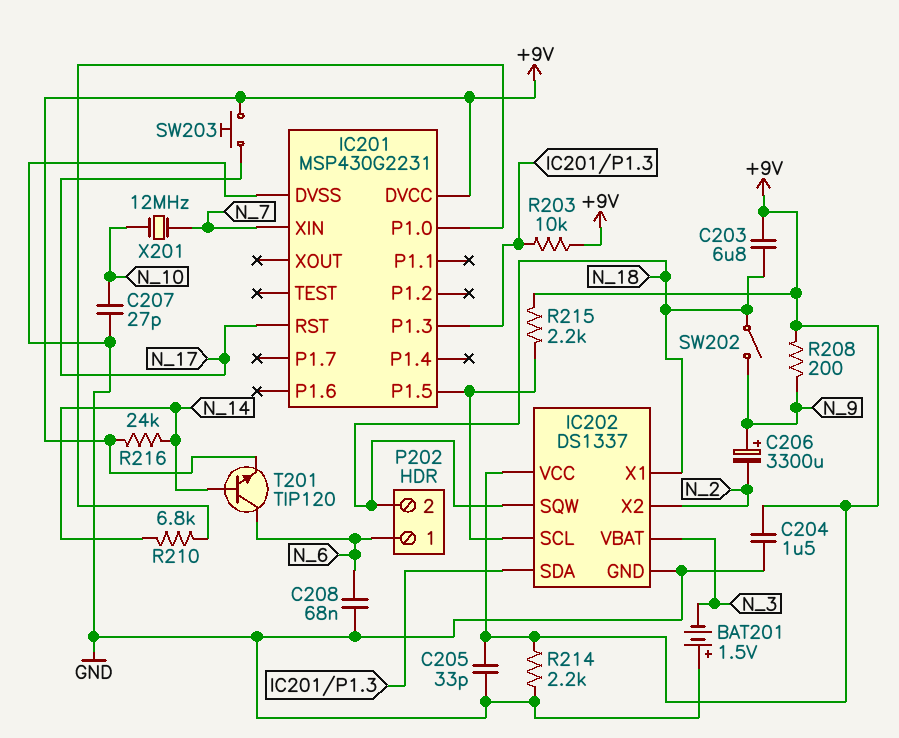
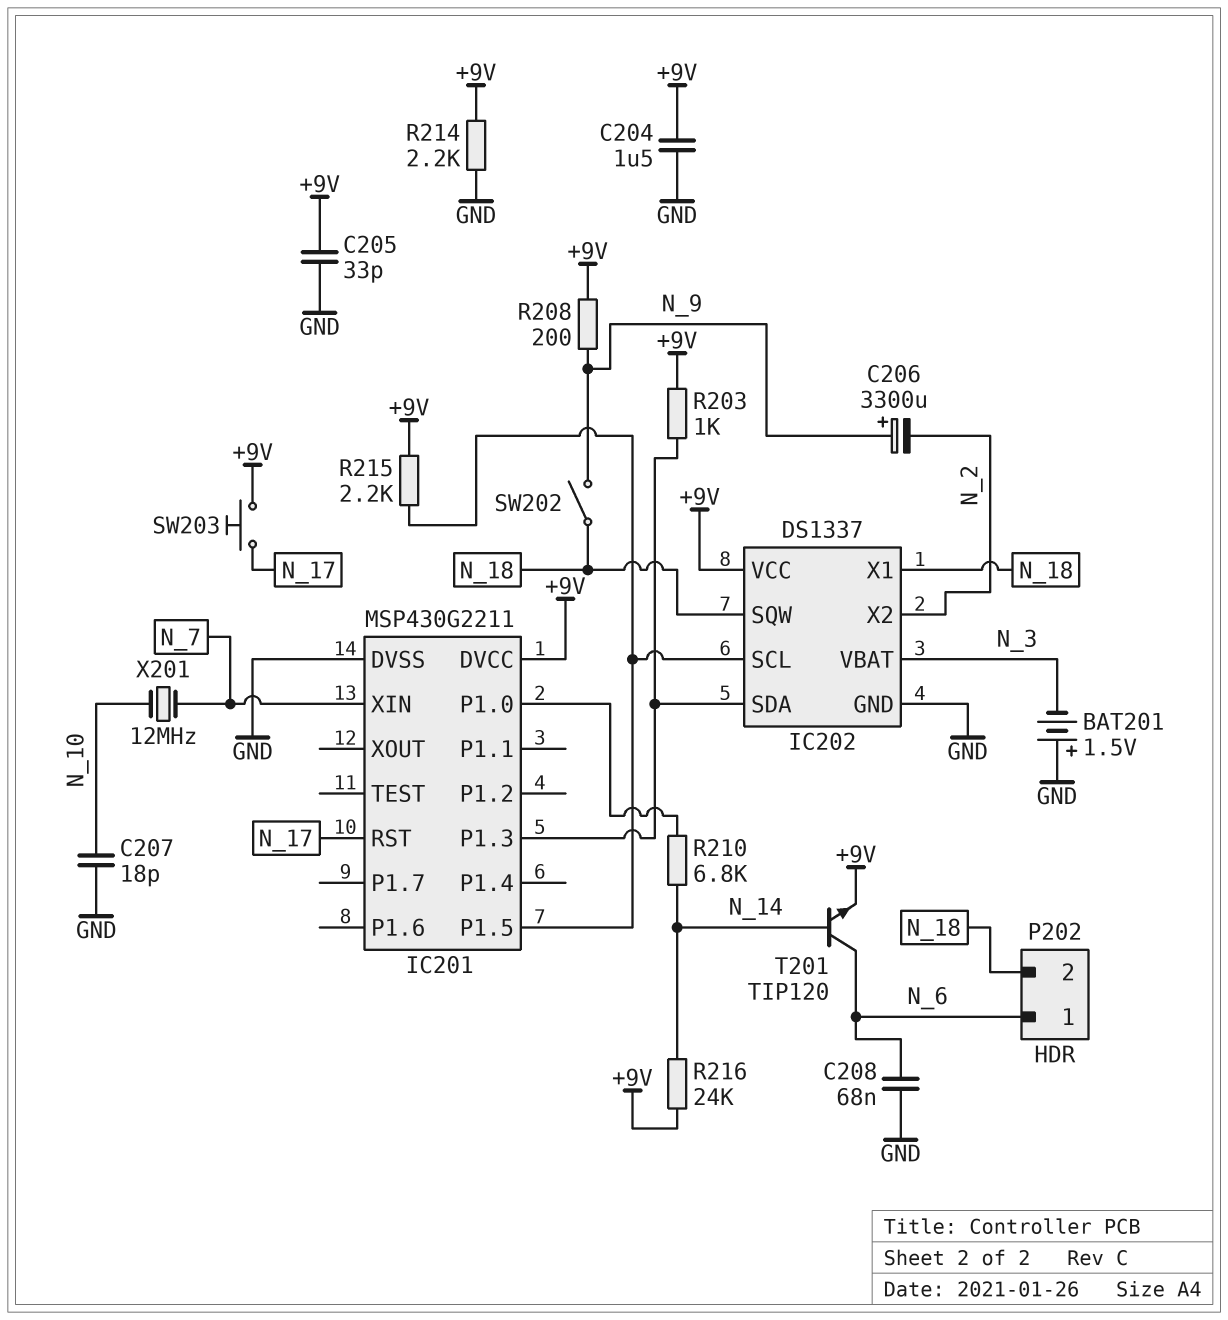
C203: 6.8uF (+9V, N_18) -> none
C207: 27pF (GND, N_10) -> 18pF (GND, N_10)
IC201: MSP430G2231 -> MSP430G2211
R203: 10k (+9V, IC201/P1.3) -> 1k (+9V, IC201/P1.3)

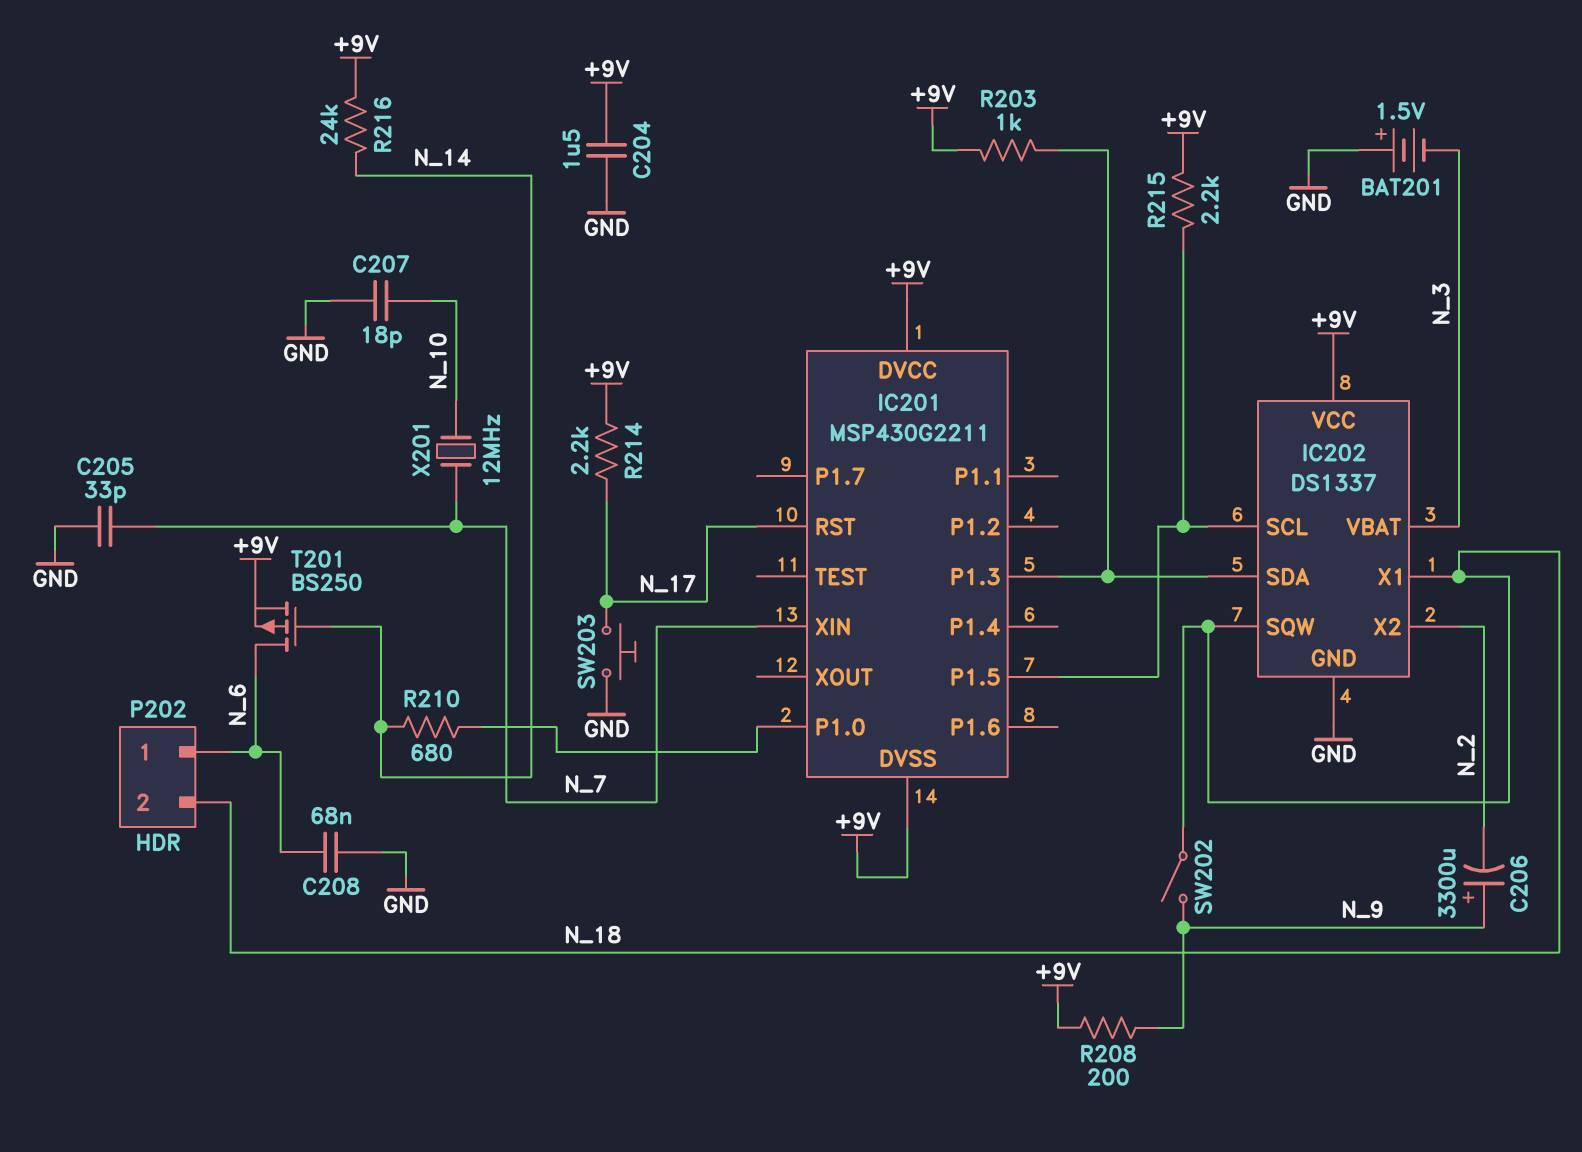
C205: 33pF (+9V, GND) -> 33pF (GND, N_7)
IC201 pin DVSS: GND -> +9V
R210: 6.8k (IC201/P1.0, N_14) -> 680 (IC201/P1.0, N_14)
R214: 2.2k (+9V, GND) -> 2.2k (+9V, N_17)
SW203: button (+9V, N_17) -> button (GND, N_17)
T201: NPN TIP120 (B N_14, C N_6, E +9V) -> PMOS BS250 (G N_14, D N_6, S +9V)

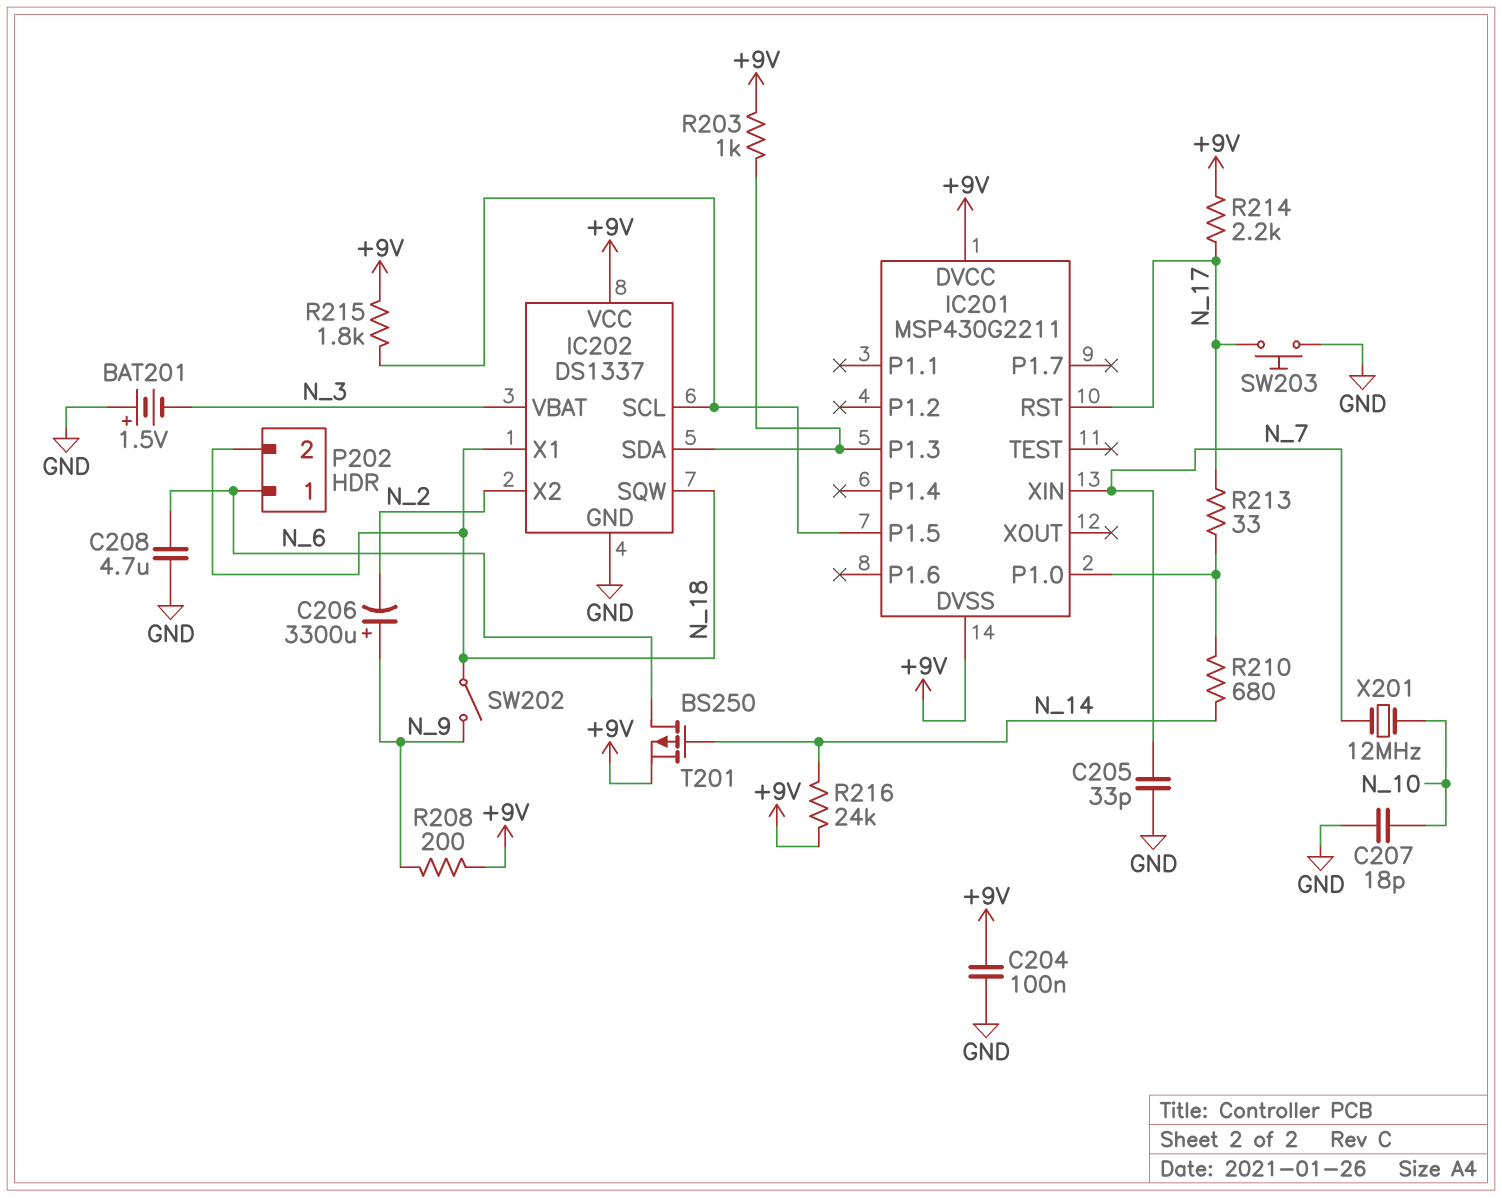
C204: 1.5uF (+9V, GND) -> 100nF (+9V, GND)
C208: 68nF (GND, N_6) -> 4.7uF (GND, N_6)
R213: none -> 33 (IC201/P1.0, N_17)
R215: 2.2k (+9V, IC201/P1.5) -> 1.8k (+9V, IC201/P1.5)

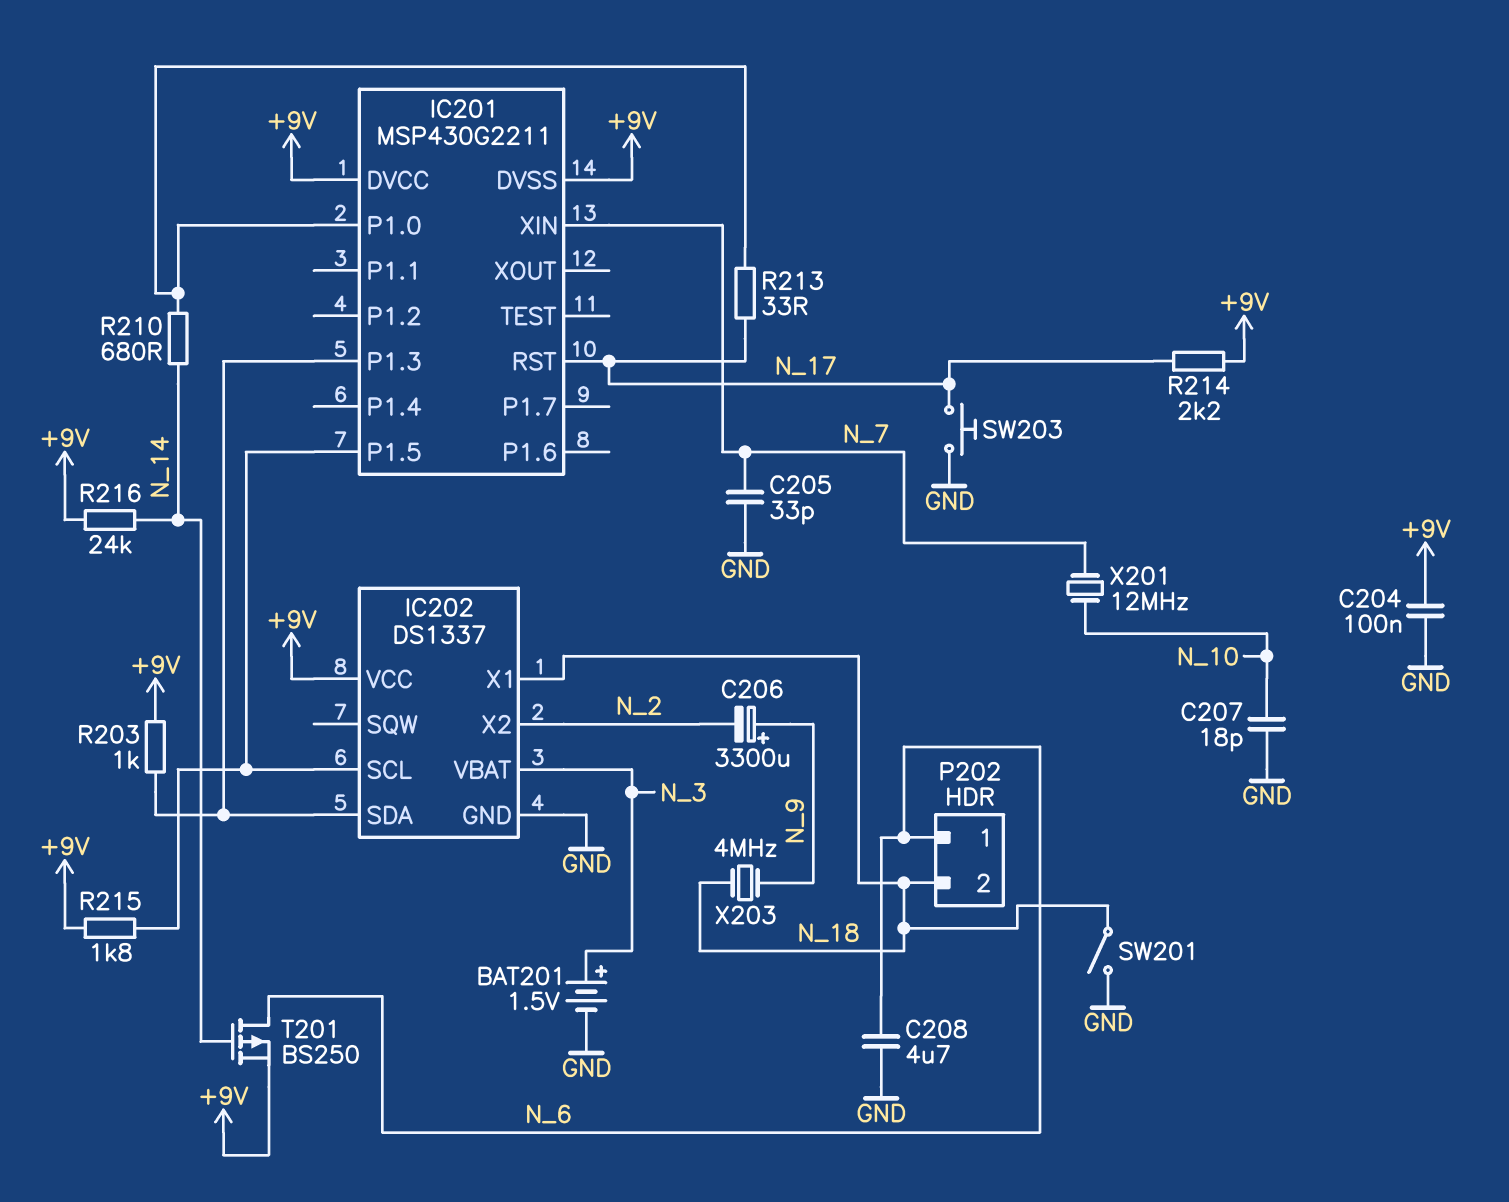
BAT201: 1.5V (plus GND, minus N_3) -> 1.5V (plus N_3, minus GND)
IC202 pin SQW: N_18 -> none
R208: 200 (+9V, N_9) -> none
SW201: none -> switch (GND, N_18)
SW202: switch (N_9, N_18) -> none
X203: none -> 4MHz (N_9, N_18)

